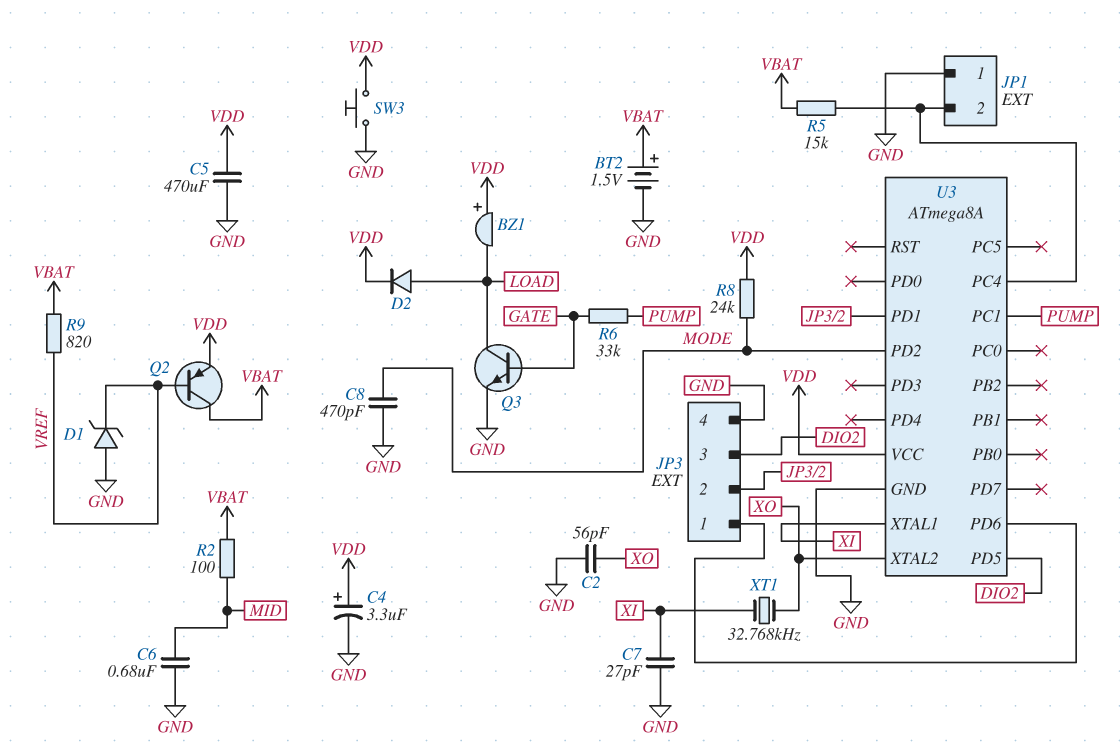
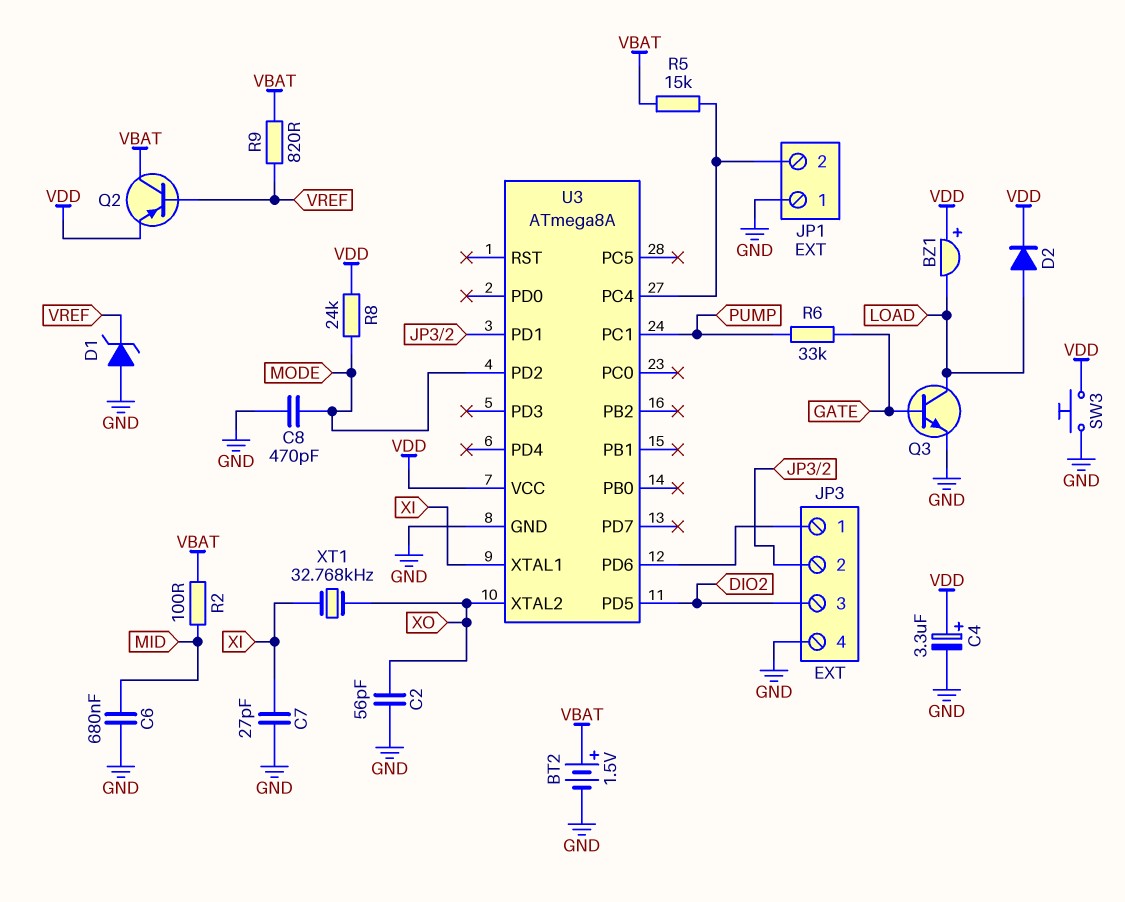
C5: 470uF (GND, VDD) -> none

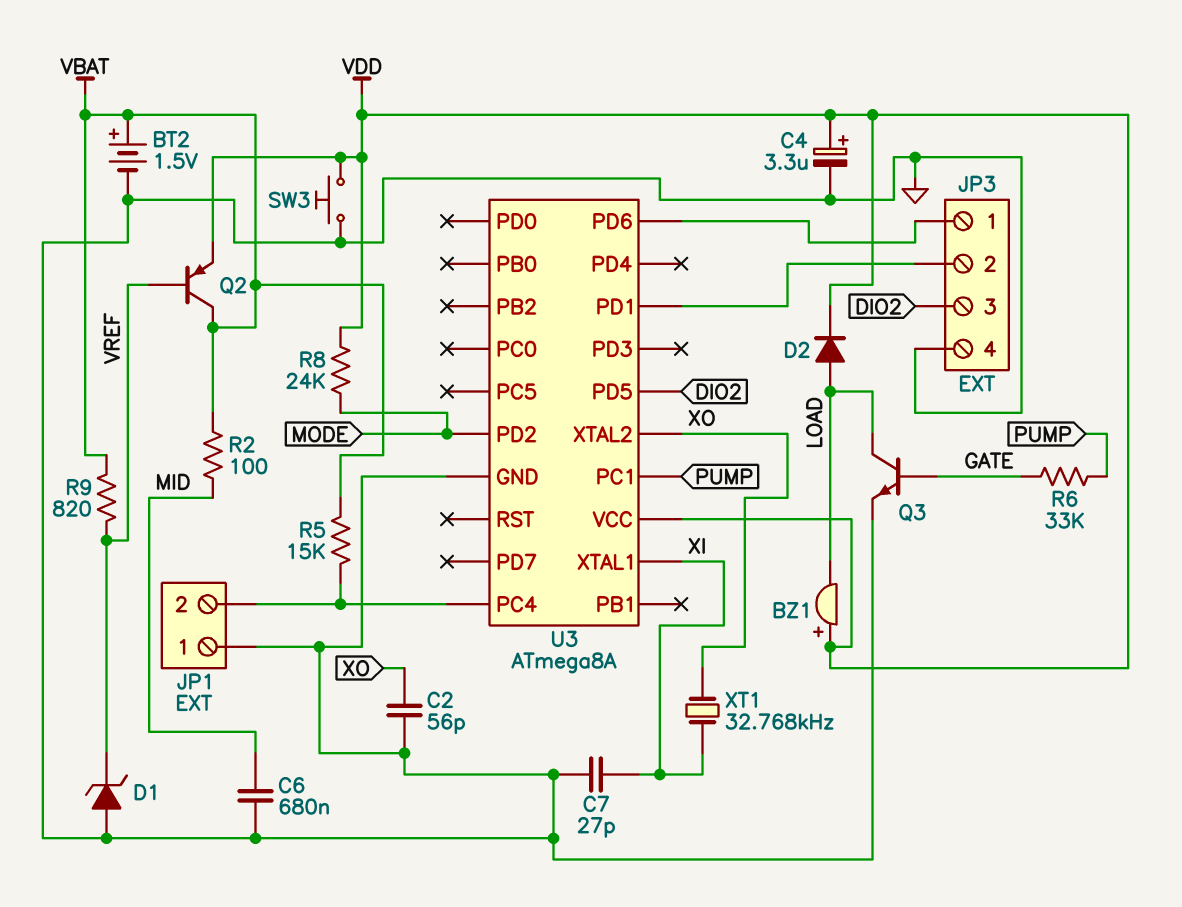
C8: 470pF (GND, MODE) -> none

